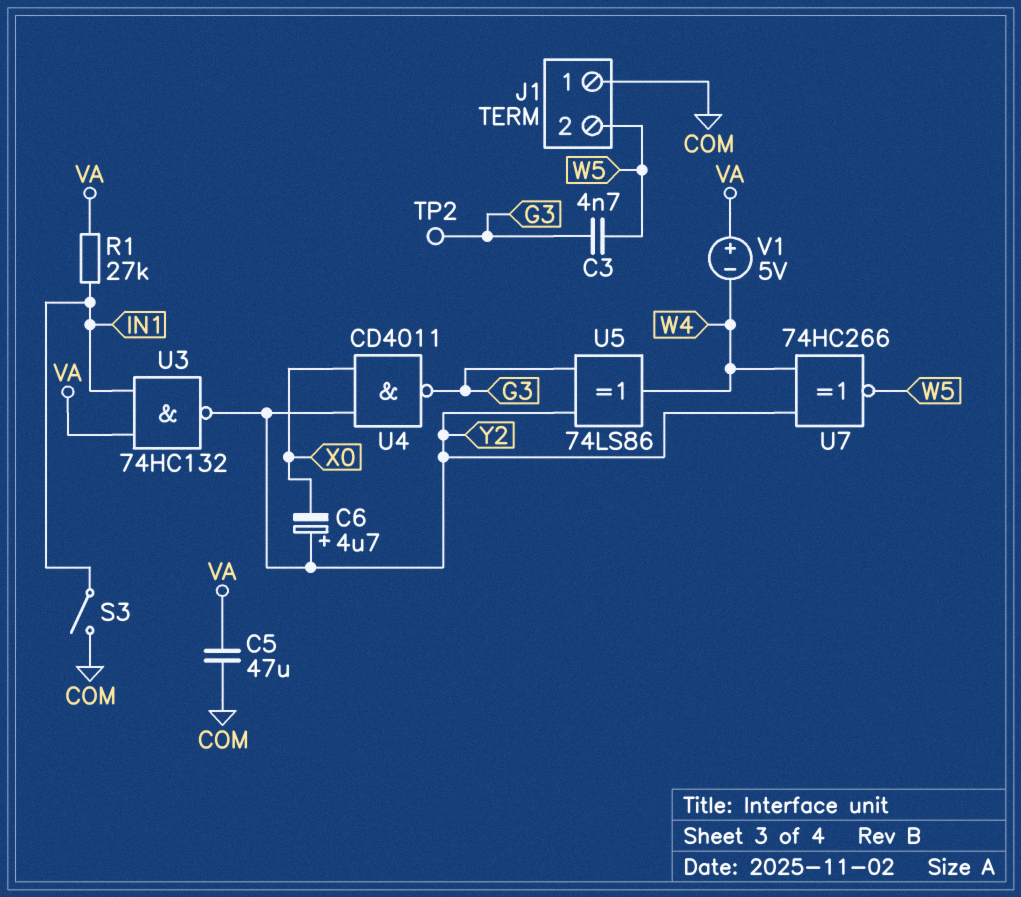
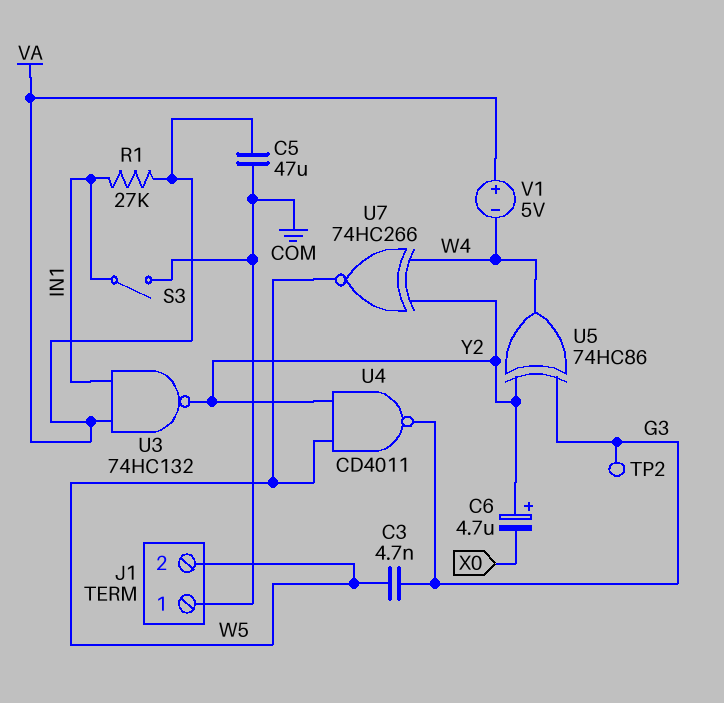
U4: NAND CD4011 (in X0, in Y2, out G3) -> NAND CD4011 (in W5, in Y2, out G3)
U5: XOR 74LS86 (in G3, in Y2, out W4) -> XOR 74HC86 (in G3, in Y2, out W4)

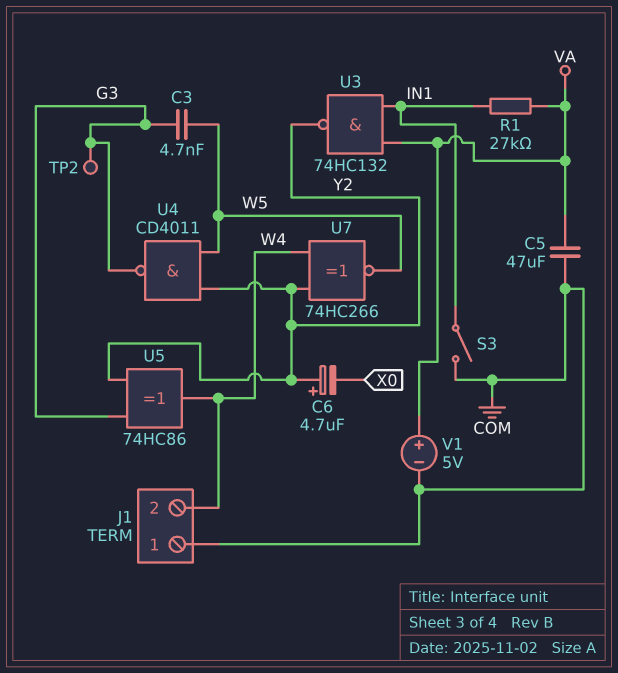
J1 pin 2: W5 -> W4
V1: 5V (plus VA, minus W4) -> 5V (plus VA, minus COM)

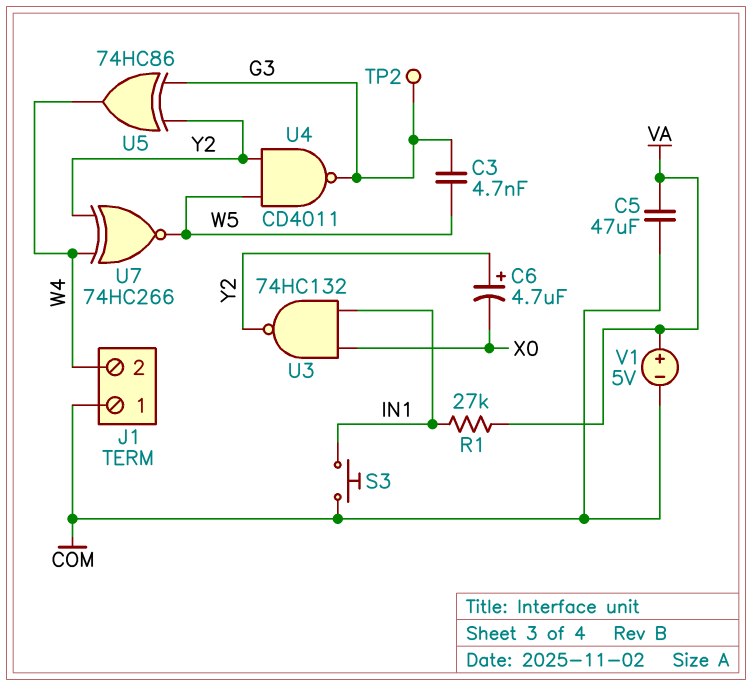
S3: switch (COM, IN1) -> button (COM, IN1)
U3: NAND 74HC132 (in IN1, in VA, out Y2) -> NAND 74HC132 (in IN1, in X0, out Y2)

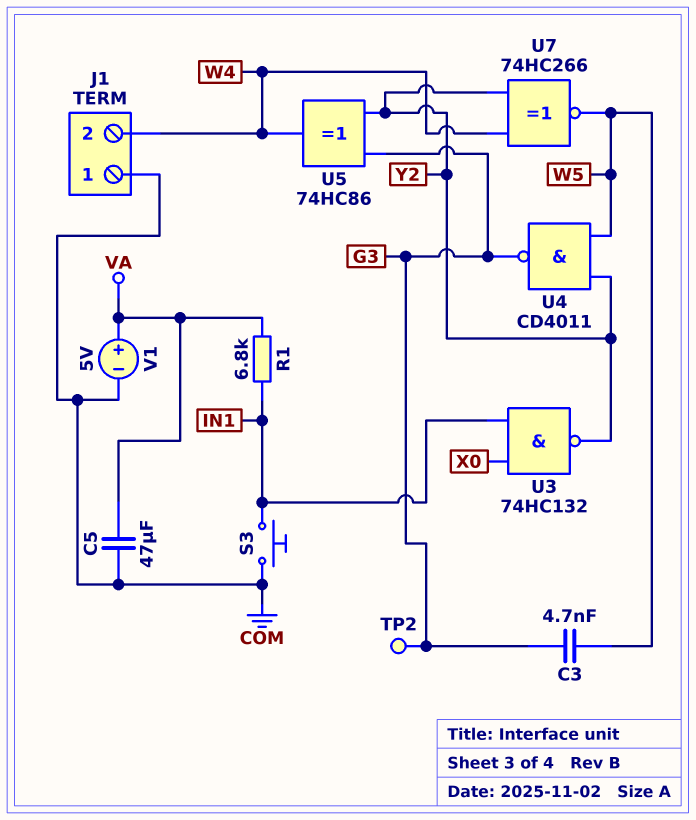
C6: 4.7uF (plus Y2, minus X0) -> none
R1: 27k (IN1, VA) -> 6.8k (IN1, VA)

